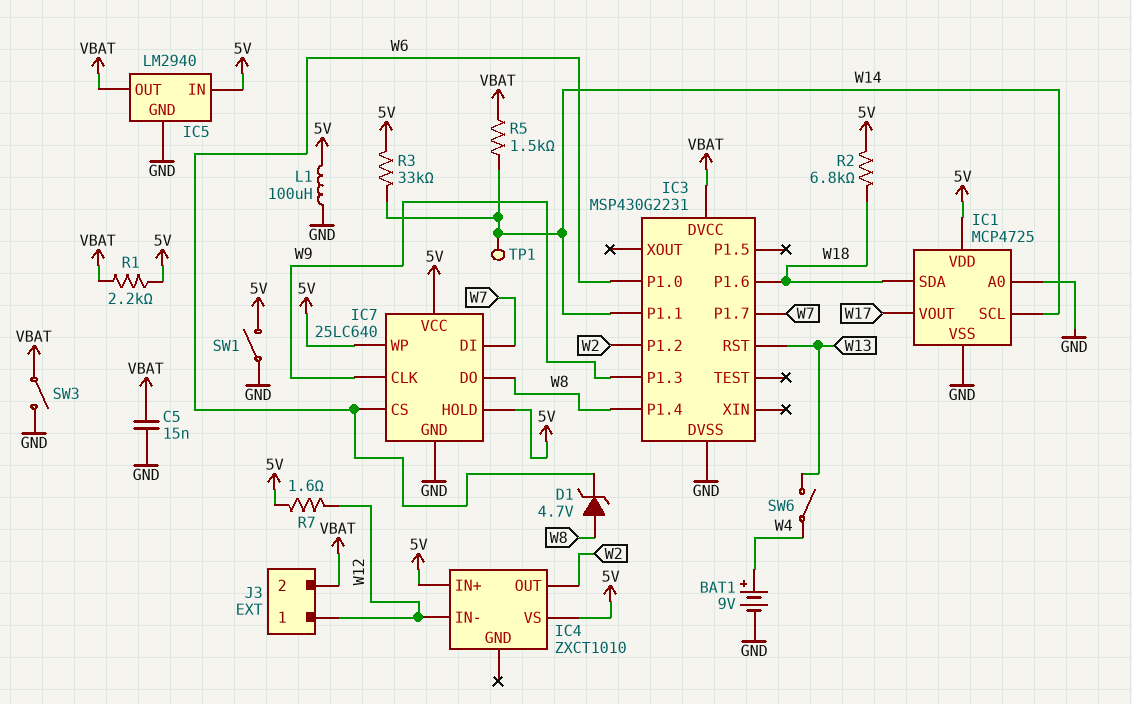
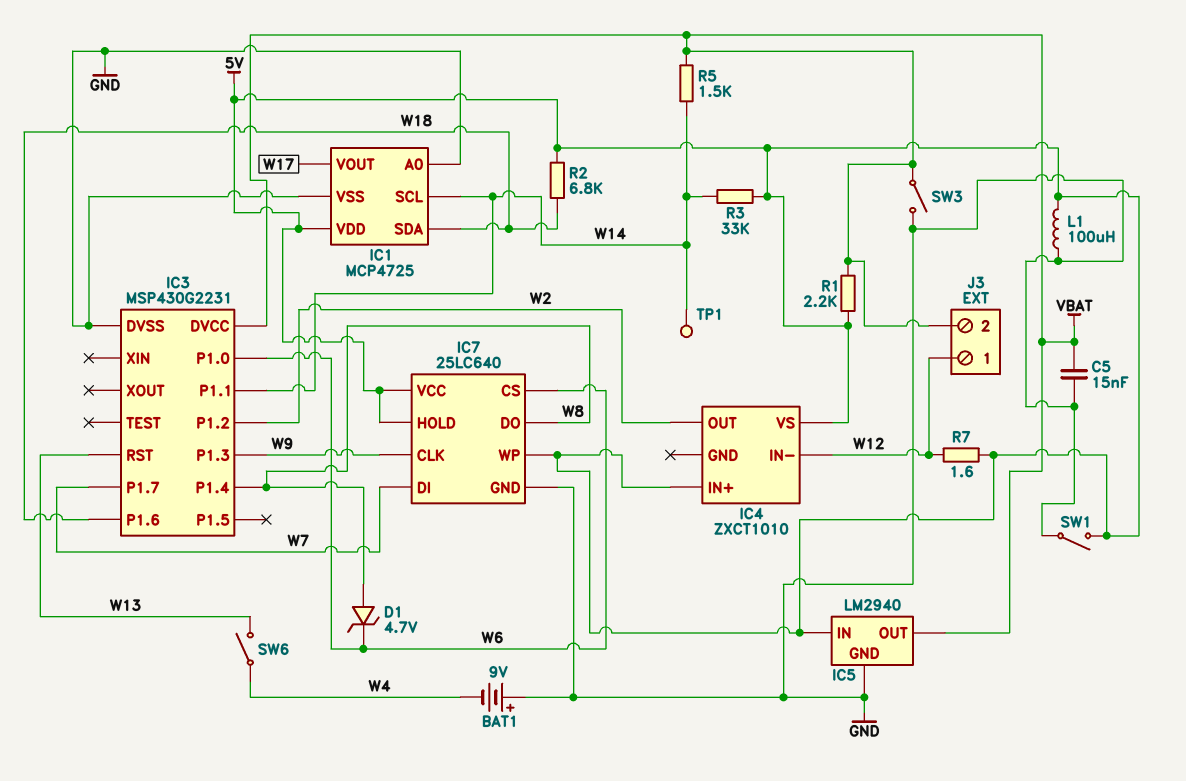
BAT1: 9V (plus W4, minus GND) -> 9V (plus GND, minus W4)

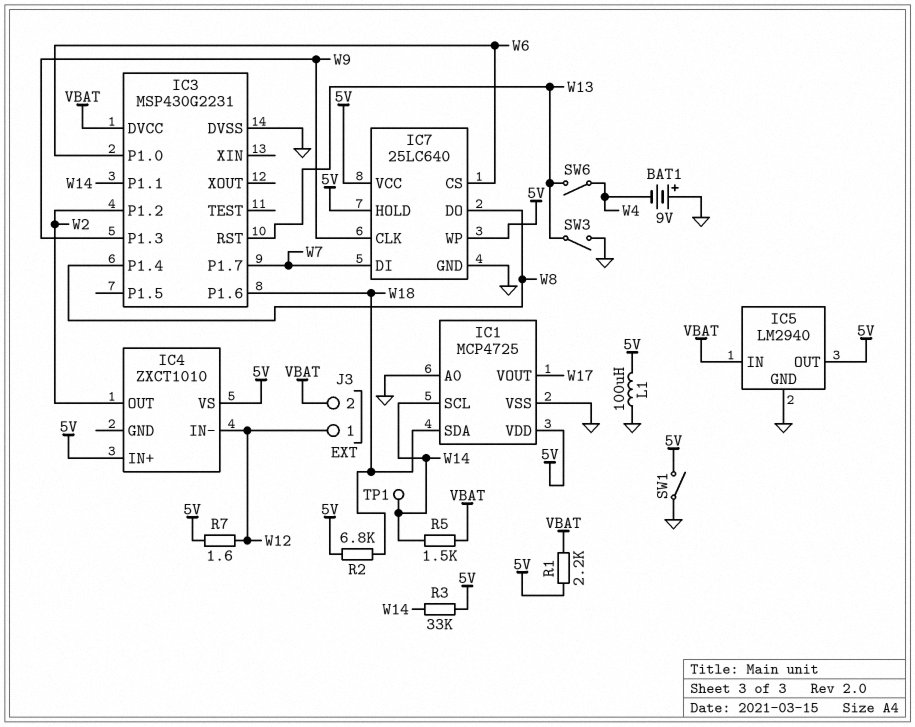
C5: 15nF (GND, VBAT) -> none
D1: zener 4.7V (A W8, K W6) -> none
IC5 pin IN: 5V -> VBAT
IC5 pin OUT: VBAT -> 5V
SW3: switch (GND, VBAT) -> switch (GND, W13)

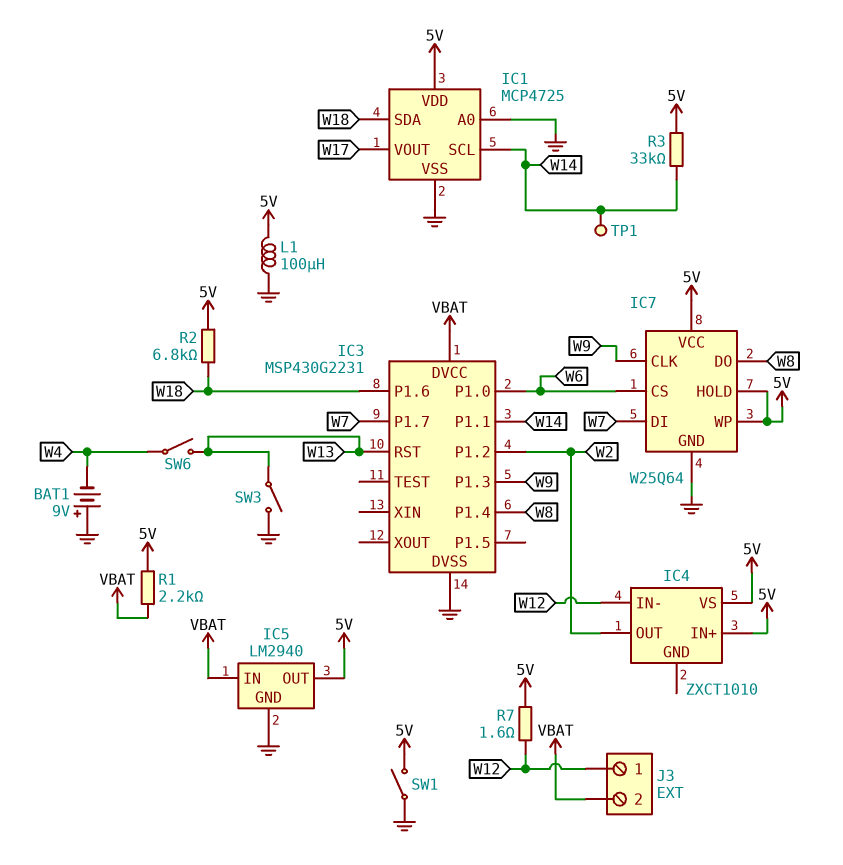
IC7: 25LC640 -> W25Q64
R5: 1.5k (VBAT, W14) -> none

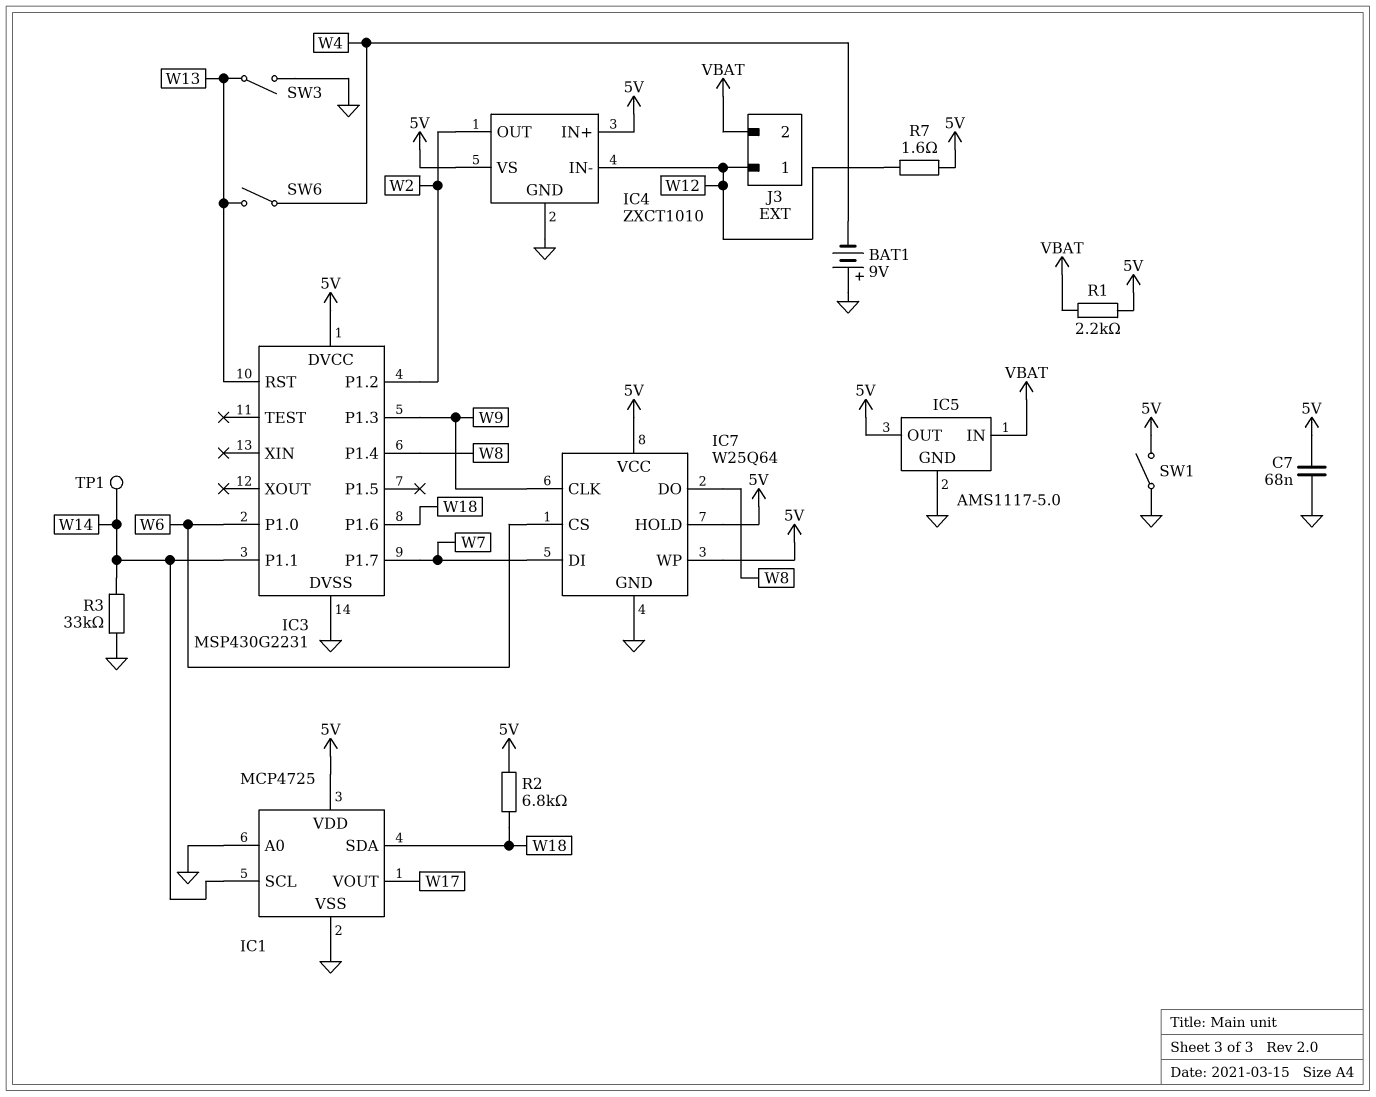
C7: none -> 68nF (5V, GND)
IC3 pin DVCC: VBAT -> 5V
IC4 pin GND: none -> GND
IC5: LM2940 -> AMS1117-5.0
L1: 100uH (5V, GND) -> none
R3: 33k (5V, W14) -> 33k (GND, W14)

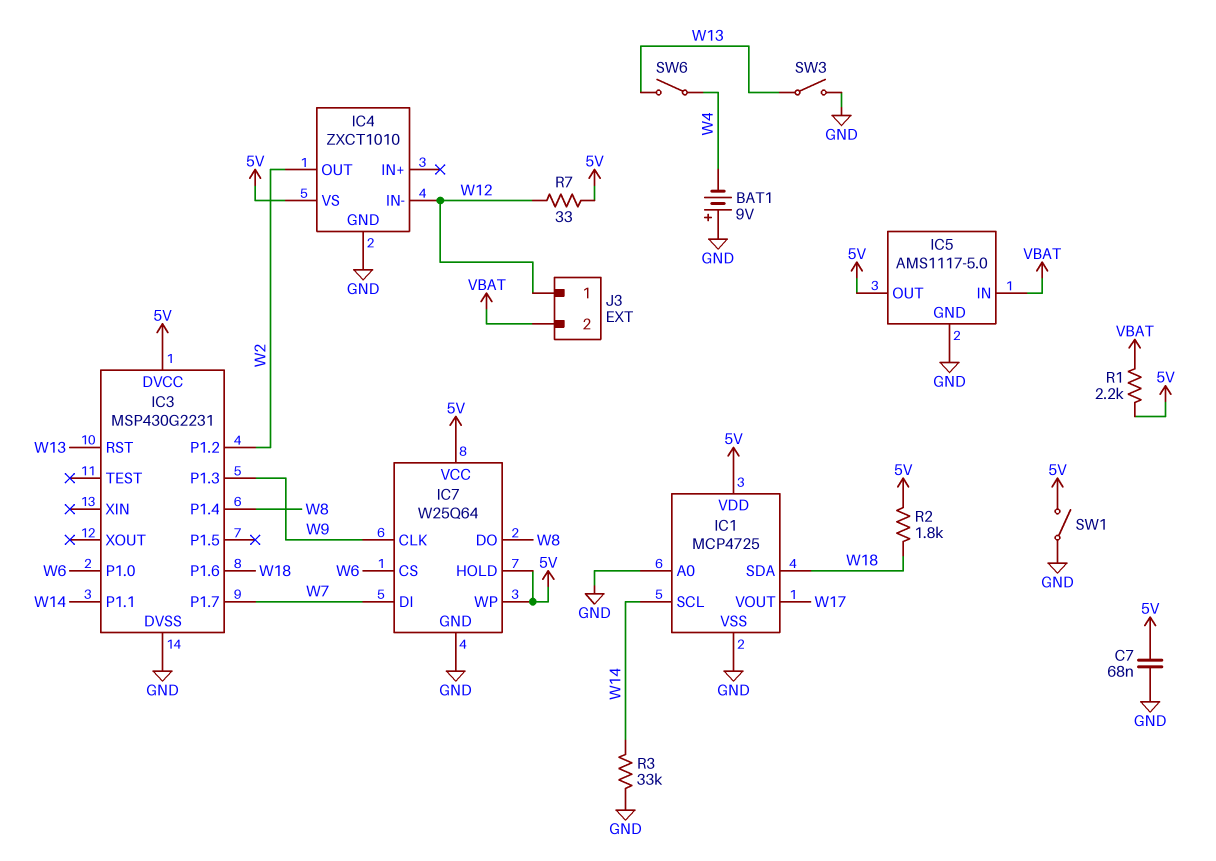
IC4 pin IN+: 5V -> none
R2: 6.8k (5V, W18) -> 1.8k (5V, W18)
R7: 1.6 (5V, W12) -> 33 (5V, W12)
TP1: test point (W14) -> none

